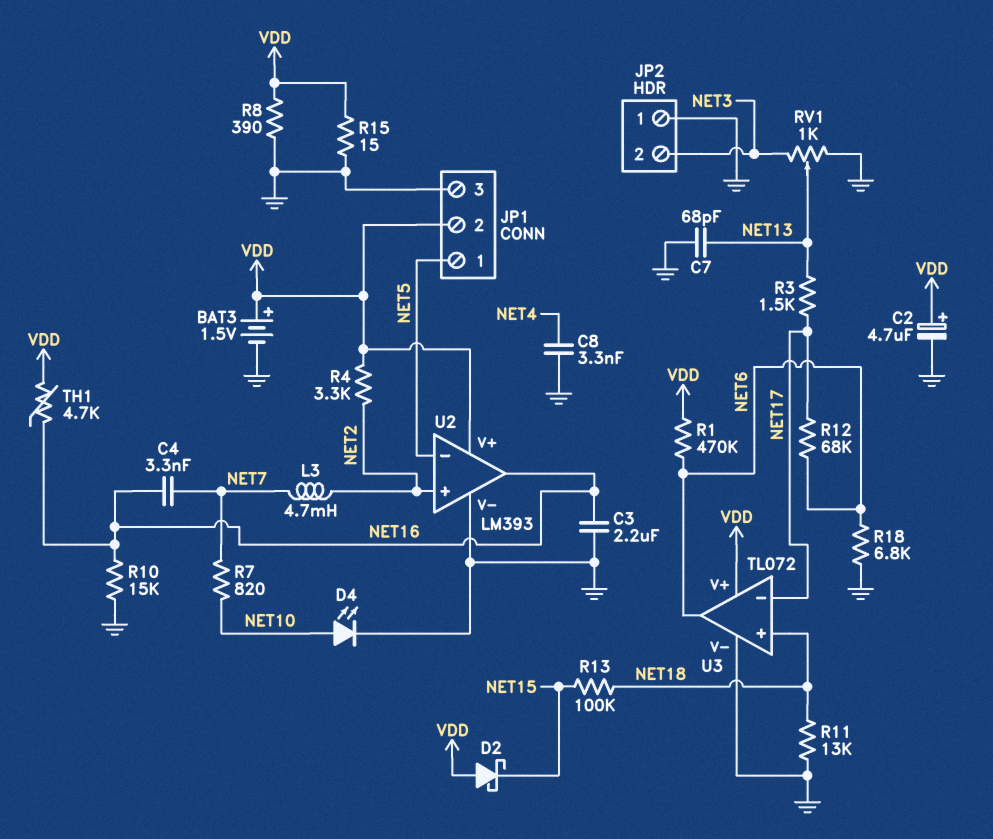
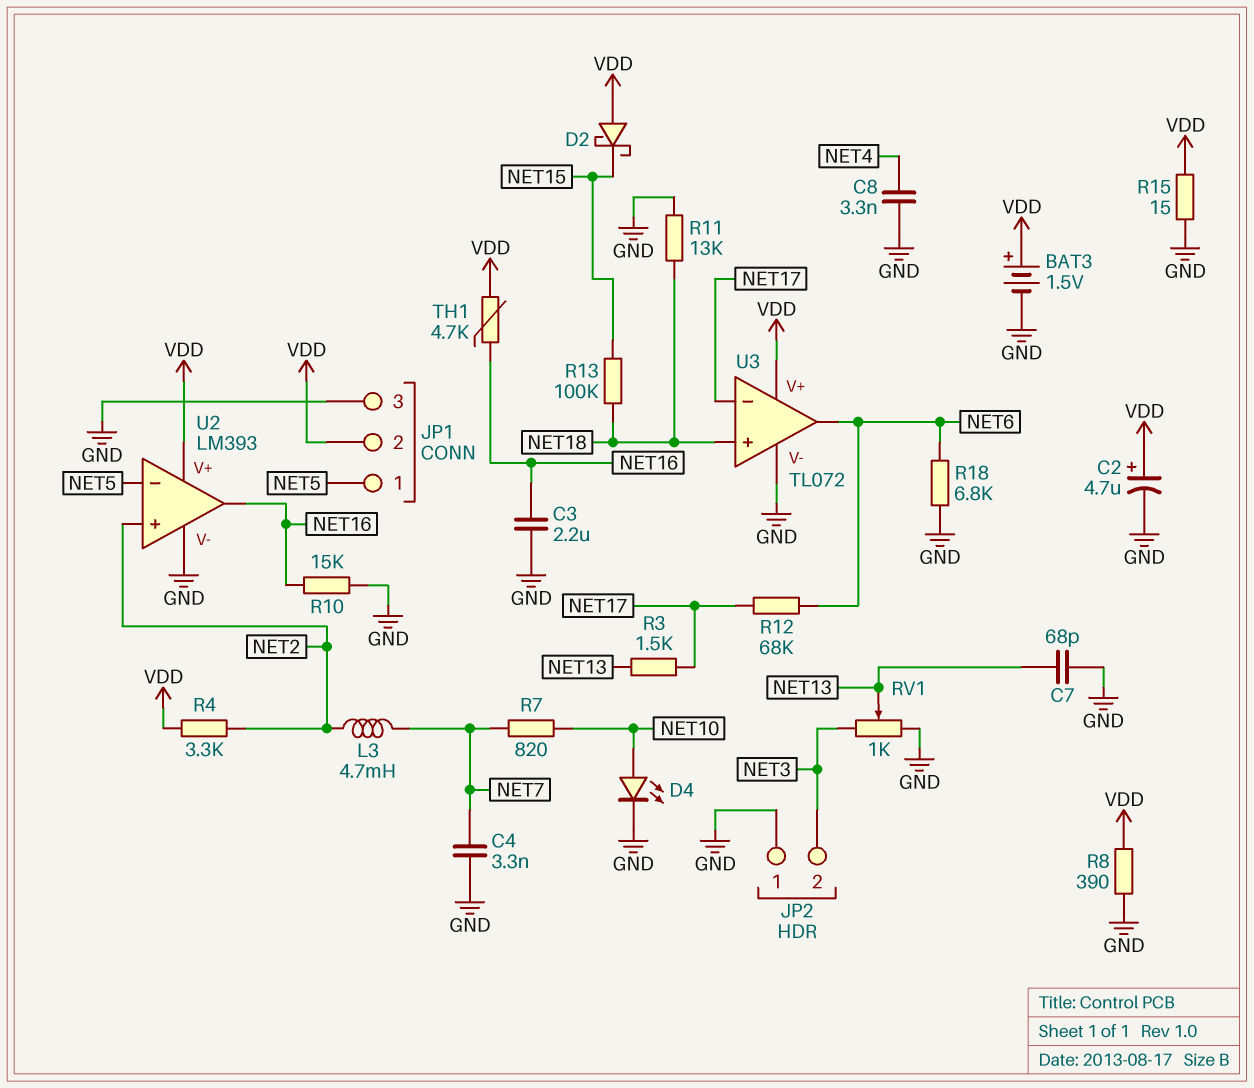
C4: 3.3nF (NET7, NET16) -> 3.3nF (GND, NET7)
R1: 470k (NET6, VDD) -> none

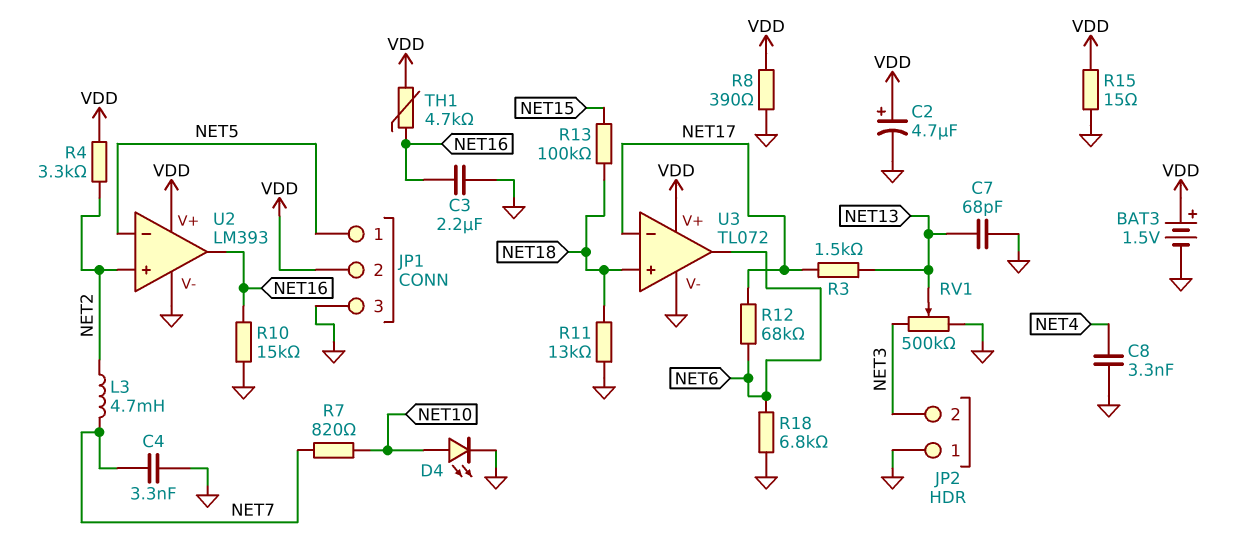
D2: schottky (A VDD, K NET15) -> none
RV1: 1k (GND, NET3, wiper NET13) -> 500k (GND, NET3, wiper NET13)

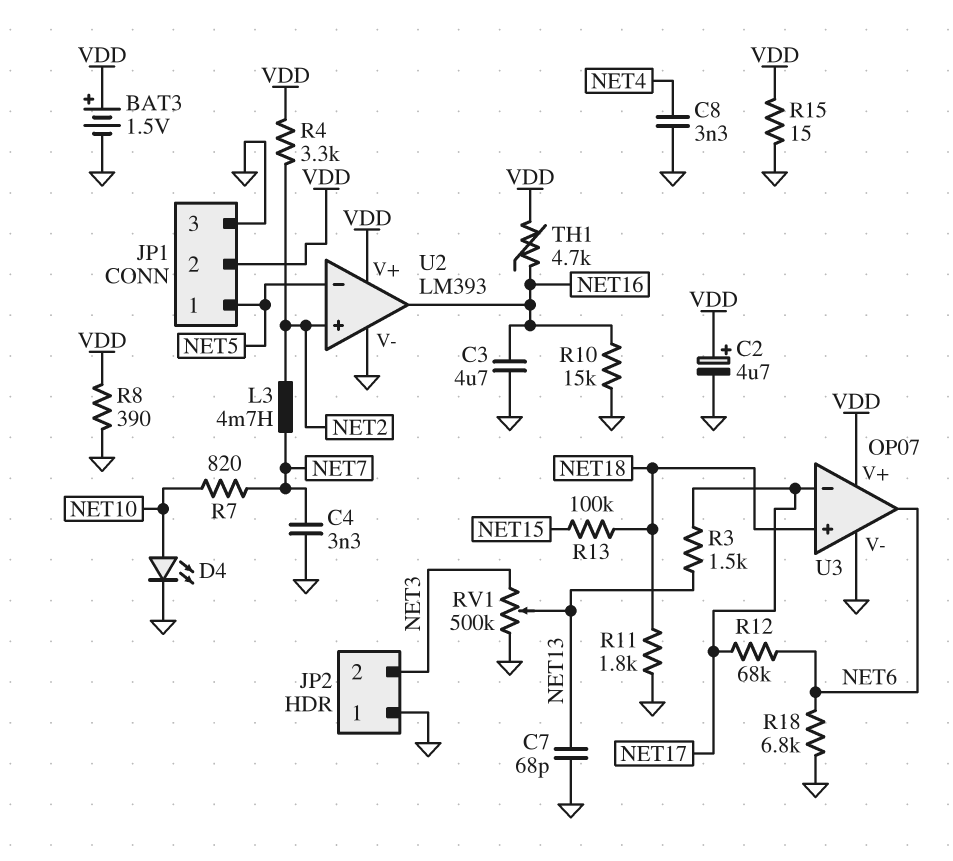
C3: 2.2uF (GND, NET16) -> 4.7uF (GND, NET16)
R11: 13k (GND, NET18) -> 1.8k (GND, NET18)
U3: TL072 -> OP07

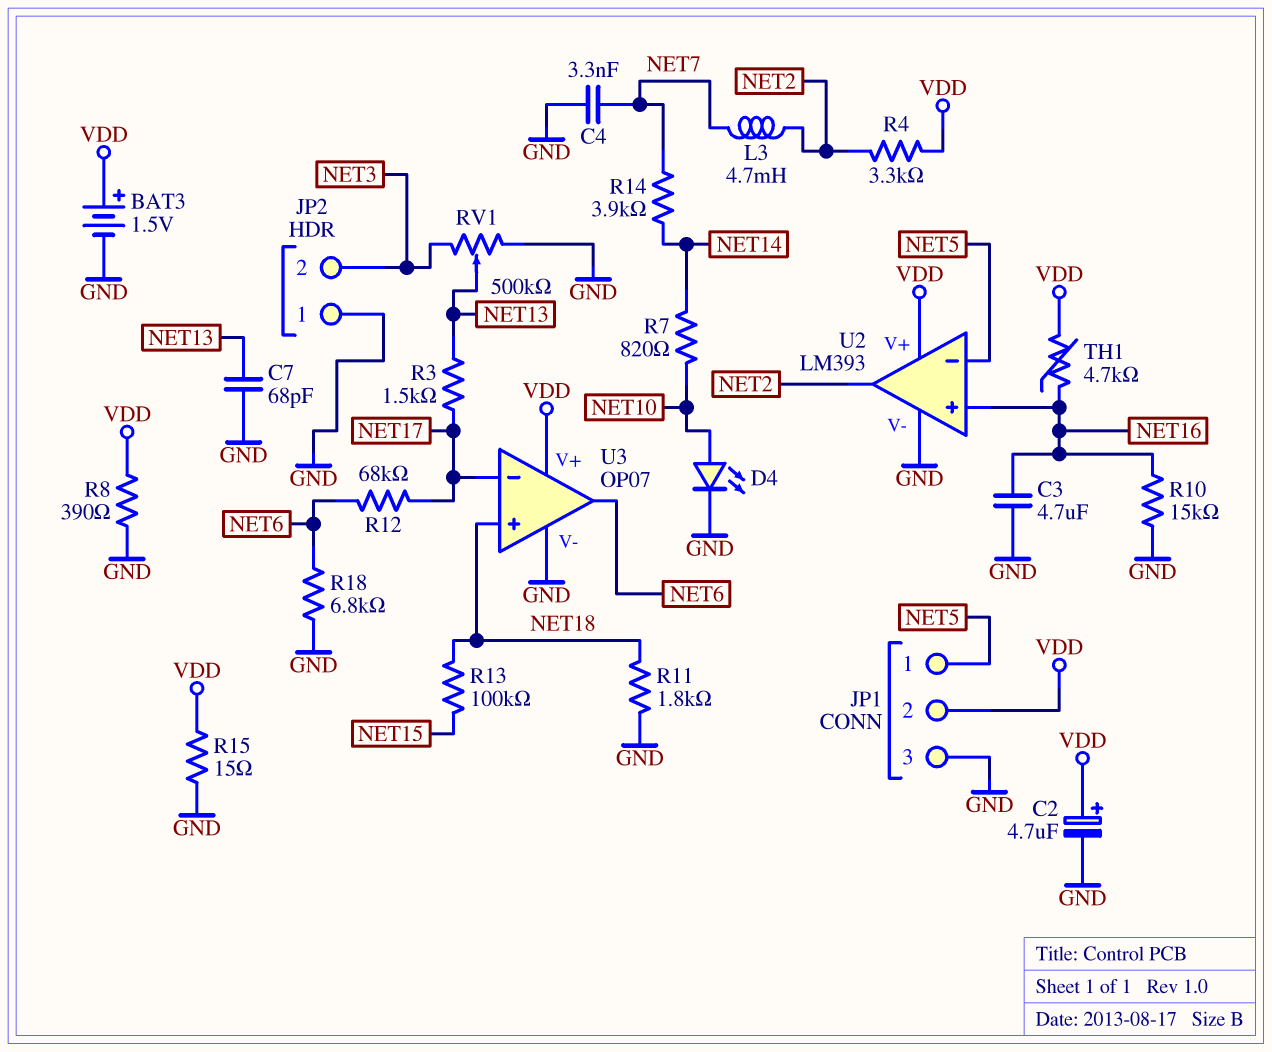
C8: 3.3nF (GND, NET4) -> none
R7: 820 (NET7, NET10) -> 820 (NET10, NET14)
R14: none -> 3.9k (NET7, NET14)
U2 pin in+: NET2 -> NET16
U2 pin out: NET16 -> NET2

